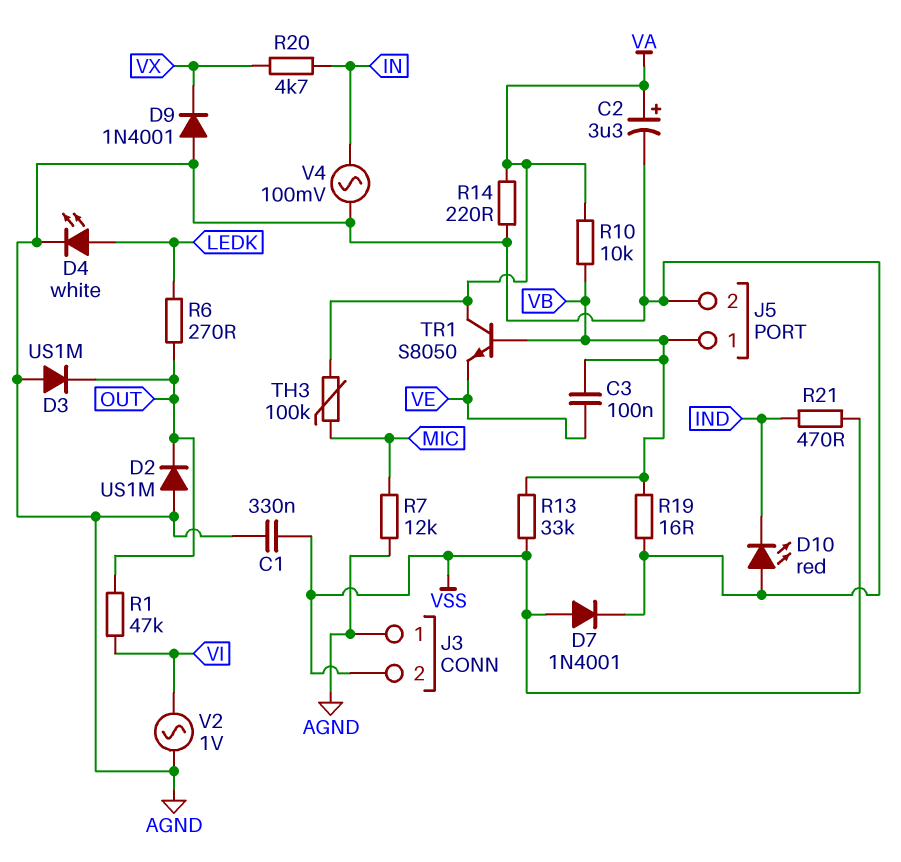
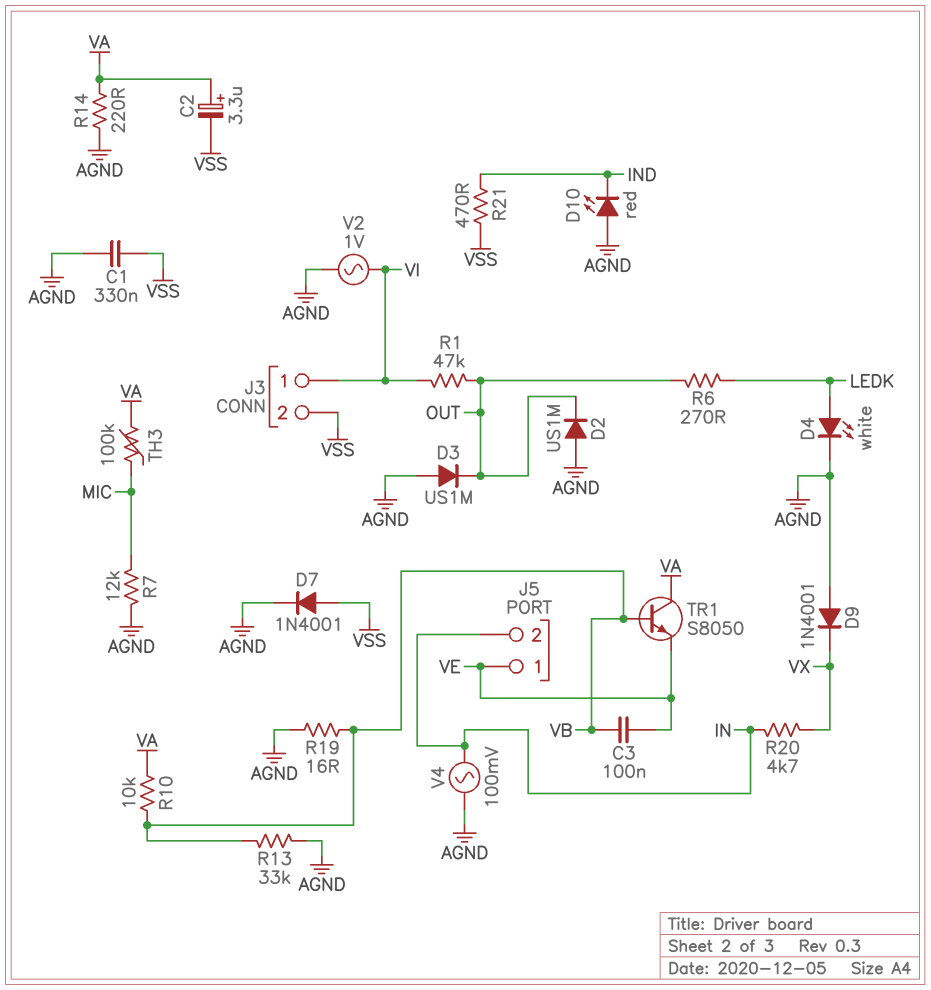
C2: 3.3uF (plus VA, minus AGND) -> 3.3uF (plus VA, minus VSS)
J3 pin 1: AGND -> VI
J5 pin 1: VB -> VE
J5 pin 2: AGND -> IN
R13: 33k (VB, VSS) -> 33k (AGND, VB)

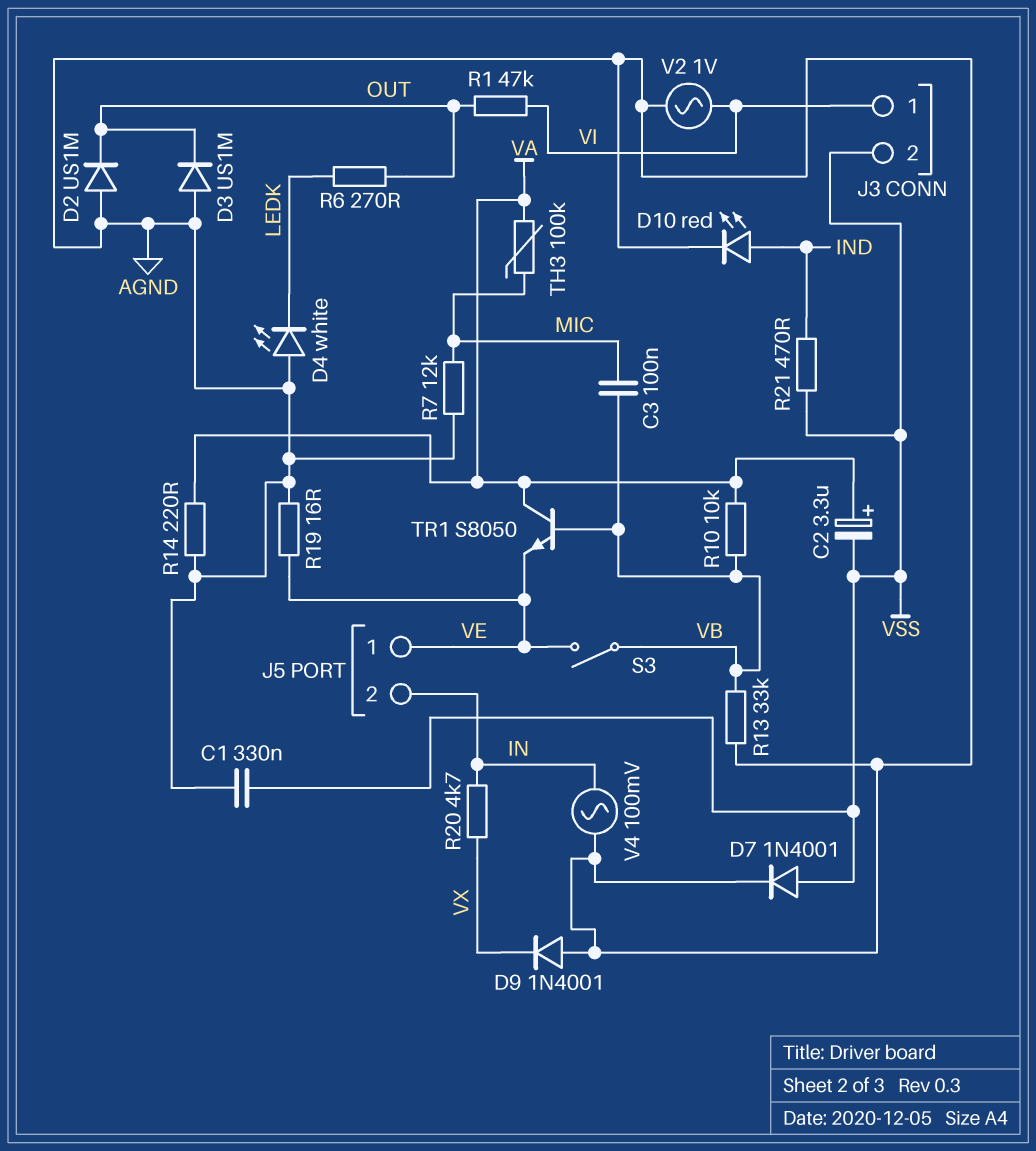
C3: 100nF (VB, VE) -> 100nF (MIC, VB)
D4: LED white (A LEDK, K AGND) -> LED white (A AGND, K LEDK)
D10: LED red (A AGND, K IND) -> LED red (A IND, K AGND)
R19: 16 (AGND, VB) -> 16 (AGND, VE)
S3: none -> switch (VB, VE)

